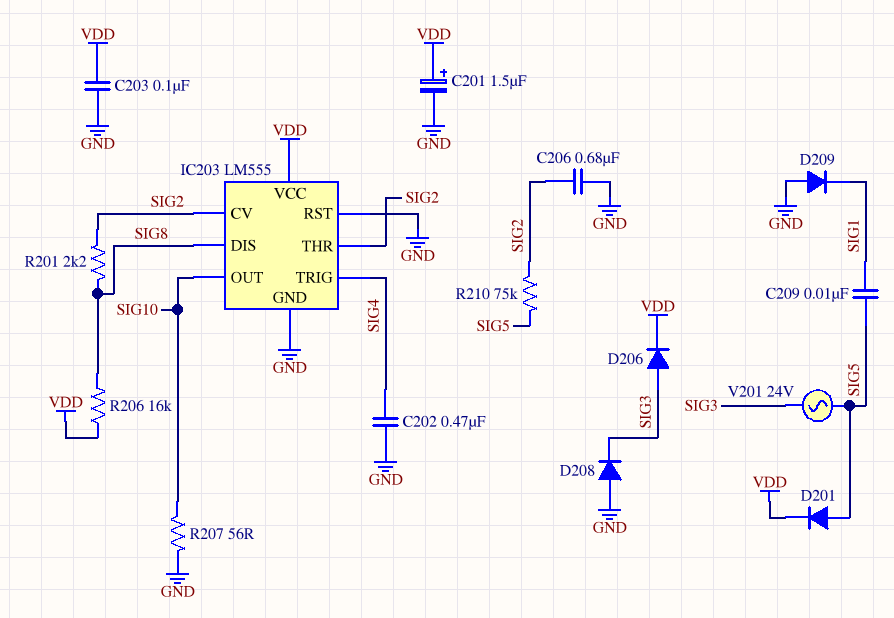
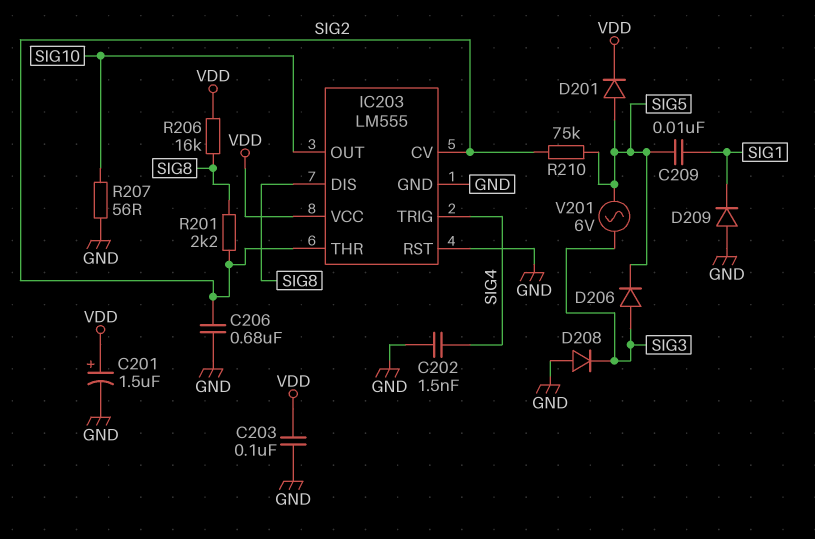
C202: 470nF (GND, SIG4) -> 1.5nF (GND, SIG4)
D206: diode (A SIG3, K VDD) -> diode (A SIG3, K SIG5)
V201: AC 24V (SIG3, SIG5) -> AC 6V (SIG3, SIG5)

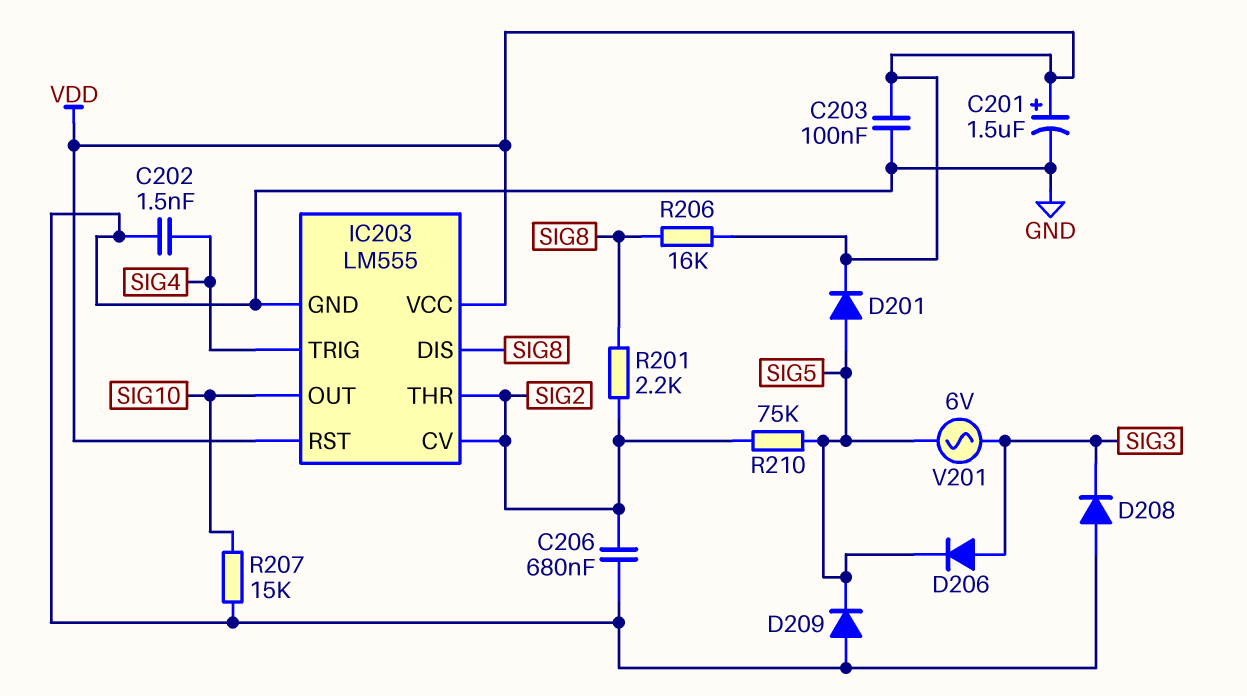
C209: 10nF (SIG1, SIG5) -> none
D209: diode (A GND, K SIG1) -> diode (A GND, K SIG5)
IC203 pin RST: GND -> VDD
R207: 56 (GND, SIG10) -> 15k (GND, SIG10)

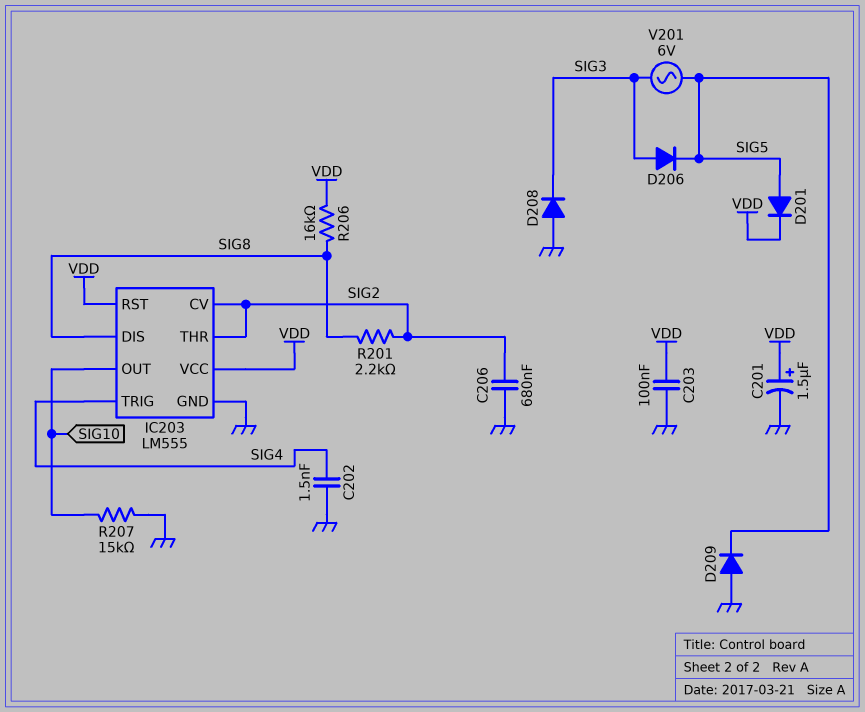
R210: 75k (SIG2, SIG5) -> none

